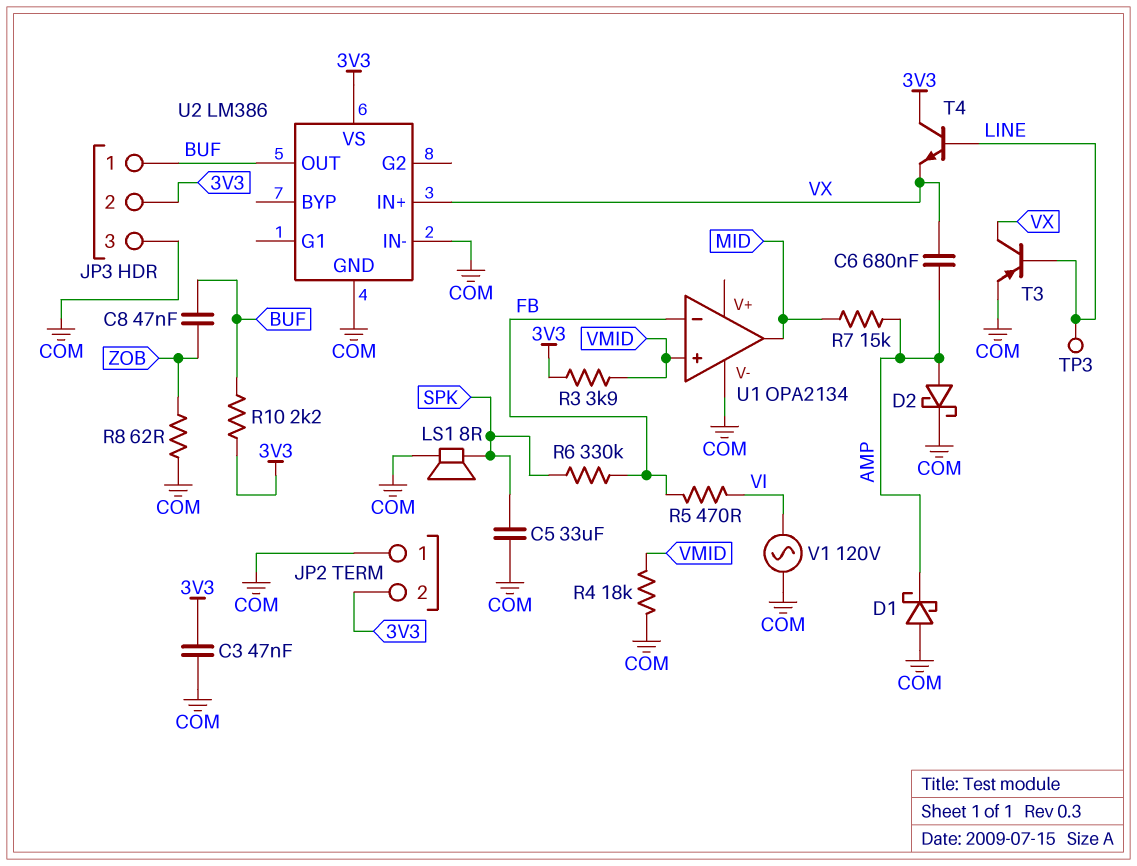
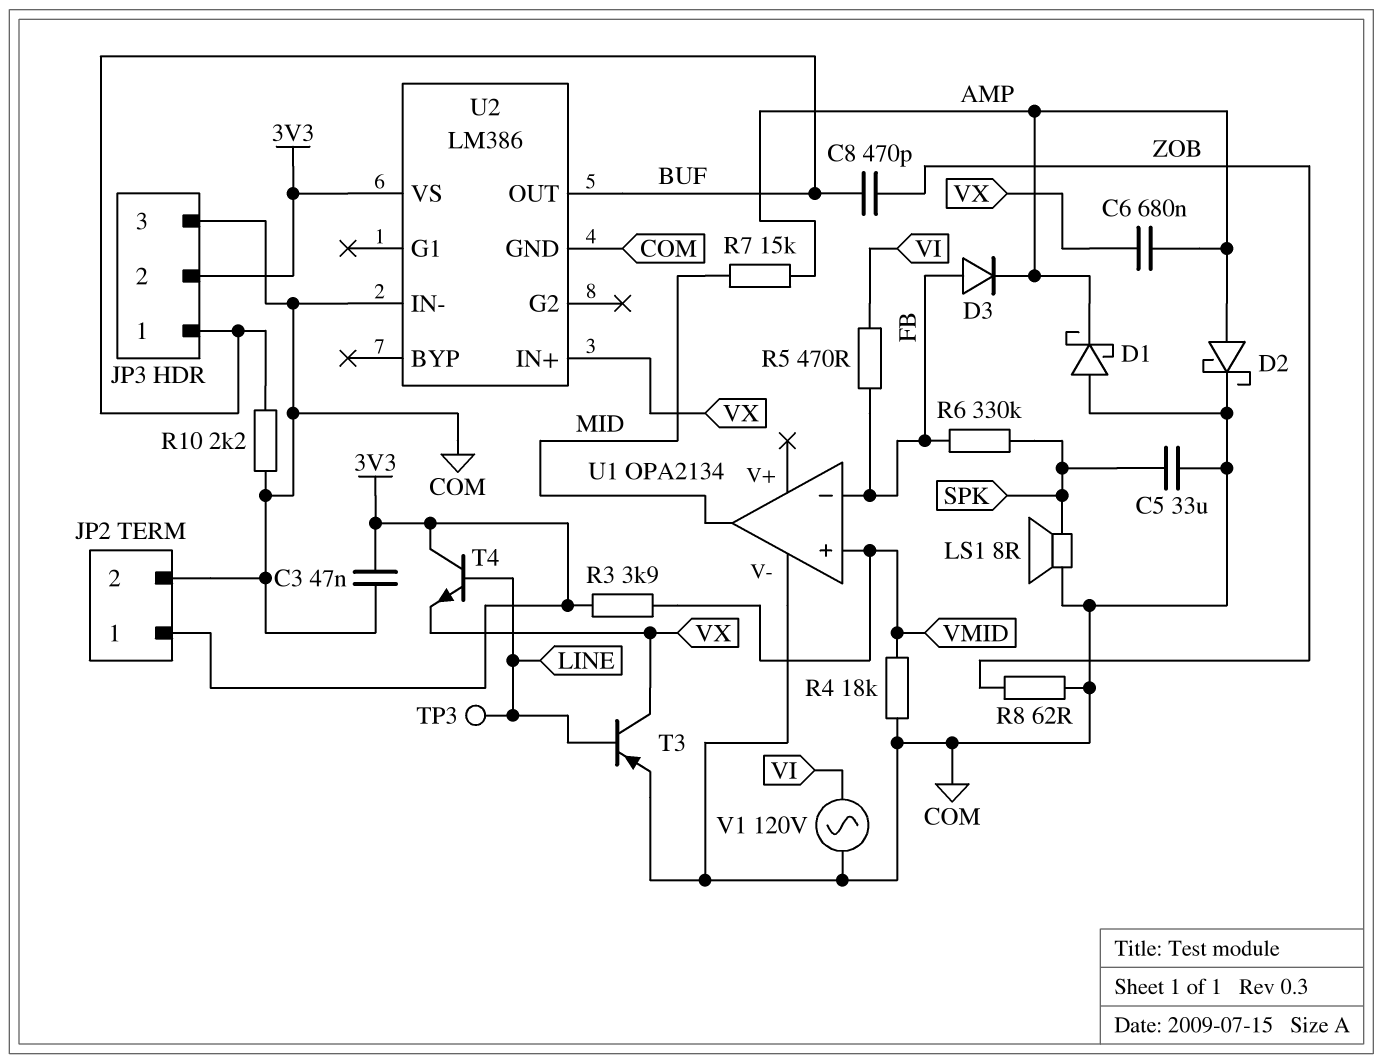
C8: 47nF (BUF, ZOB) -> 470pF (BUF, ZOB)
D3: none -> diode (A FB, K AMP)
JP2 pin 1: COM -> 3V3
JP2 pin 2: 3V3 -> COM
R10: 2.2k (3V3, BUF) -> 2.2k (BUF, COM)

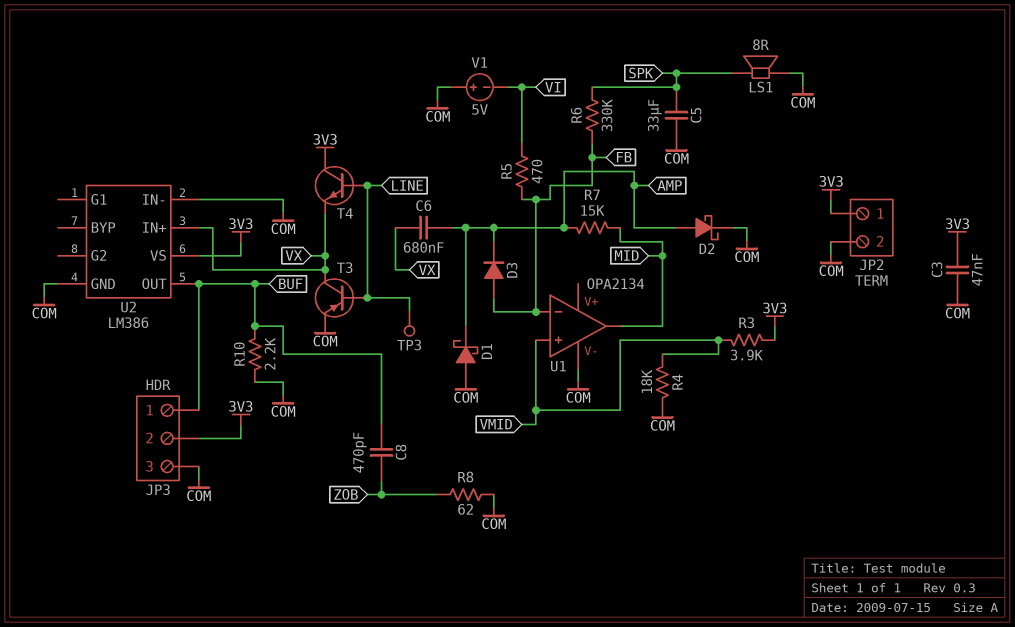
V1: AC 120V (COM, VI) -> 5V (plus COM, minus VI)

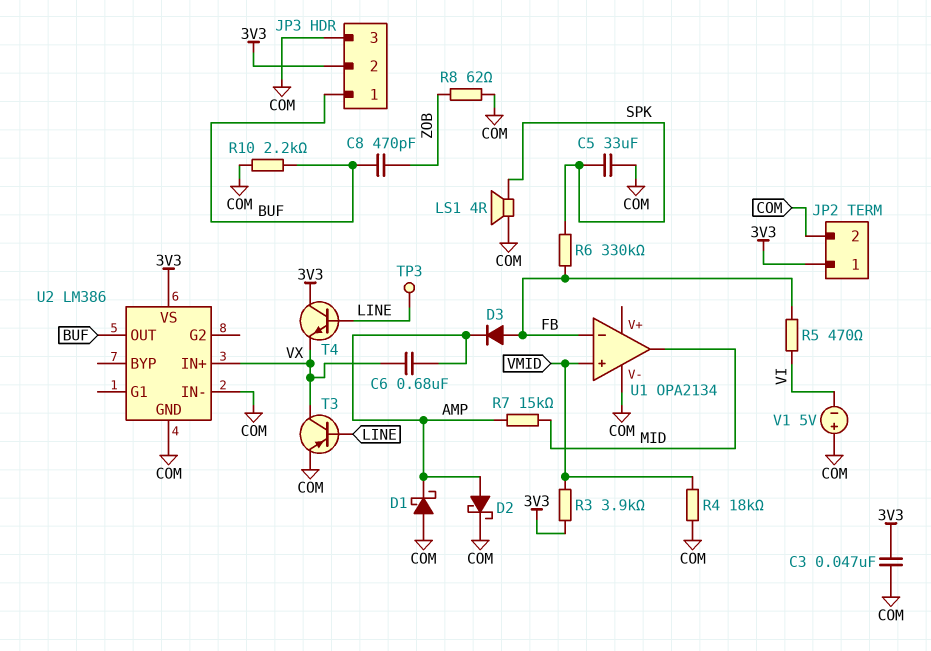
LS1: speaker 8R (COM, SPK) -> speaker 4R (COM, SPK)

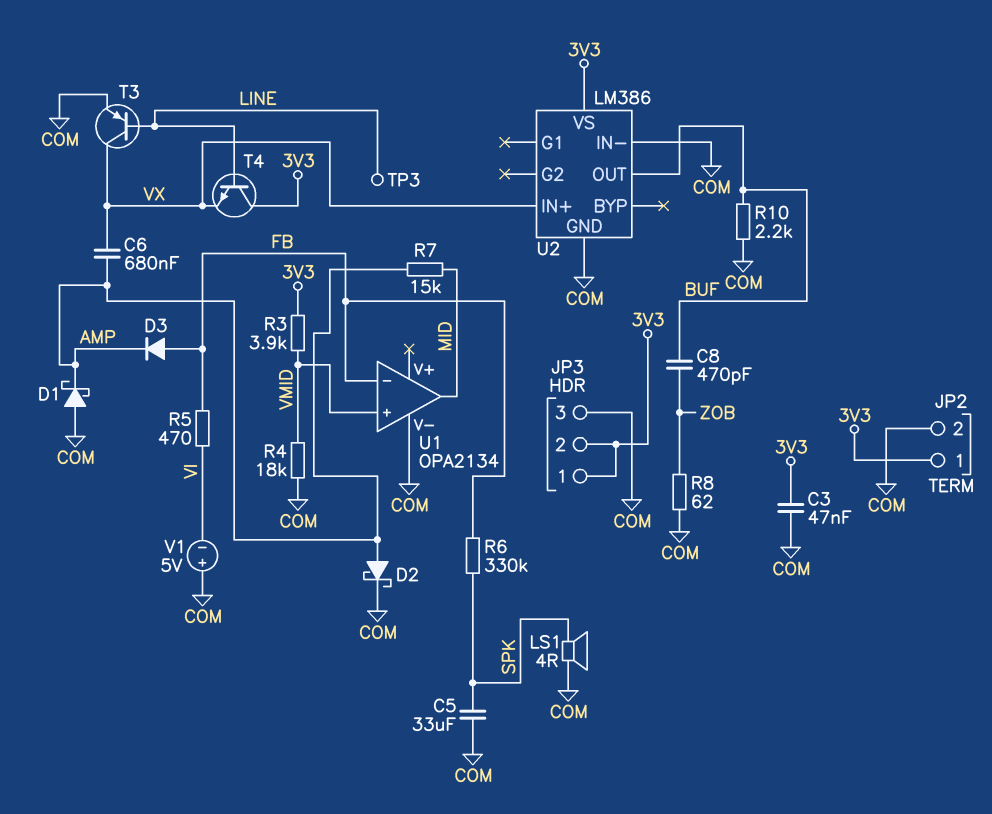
JP3 pin 1: BUF -> 3V3

